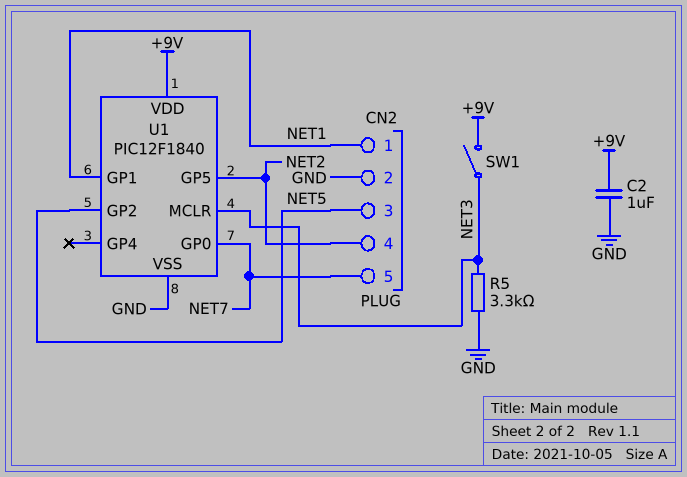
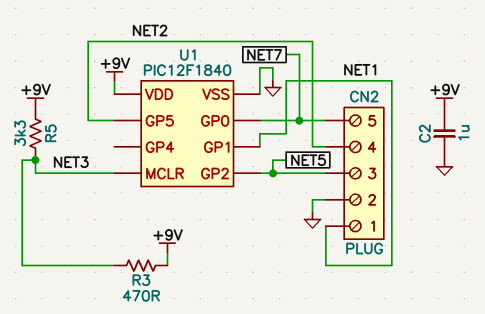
R3: none -> 470 (+9V, NET3)
R5: 3.3k (GND, NET3) -> 3.3k (+9V, NET3)
SW1: switch (+9V, NET3) -> none

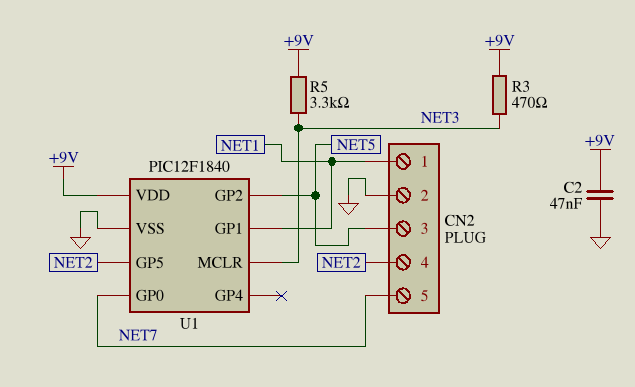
C2: 1uF (+9V, GND) -> 47nF (+9V, GND)

